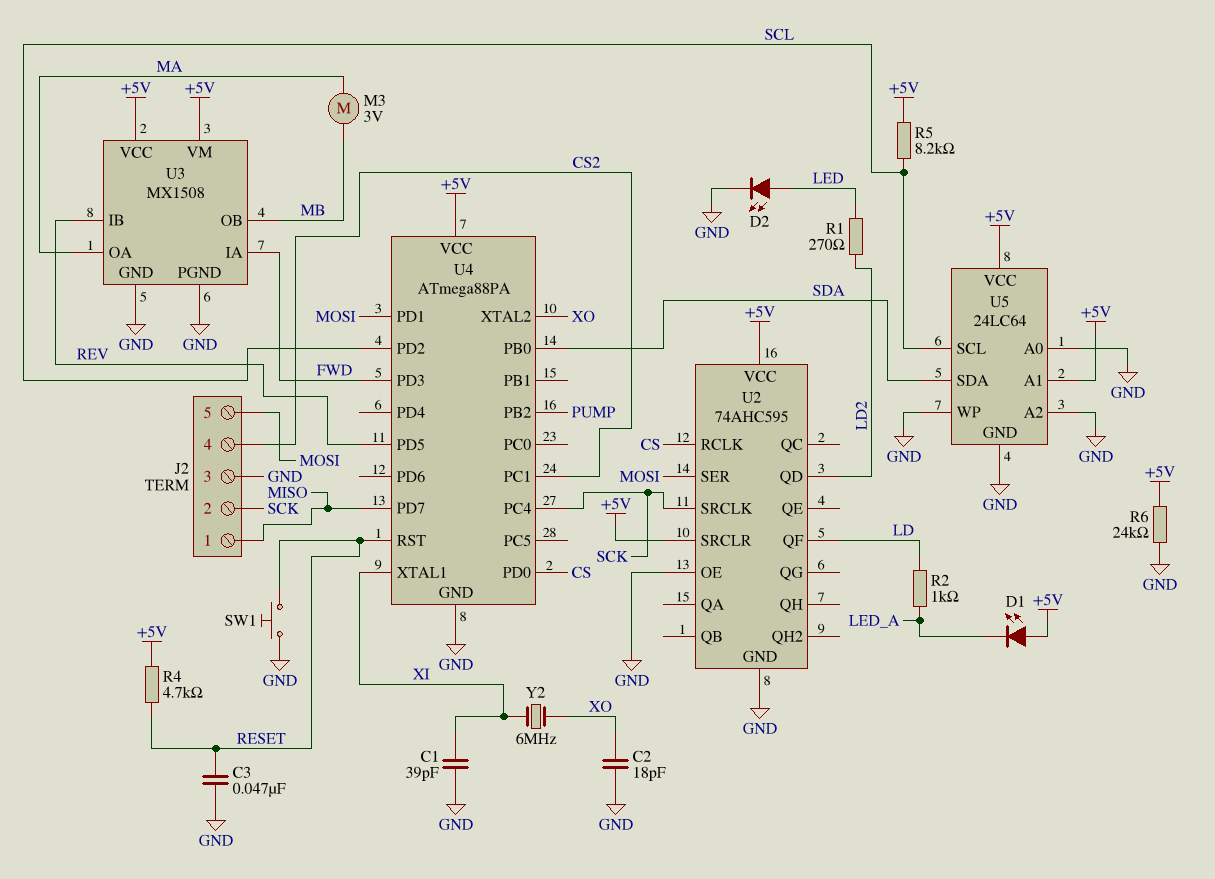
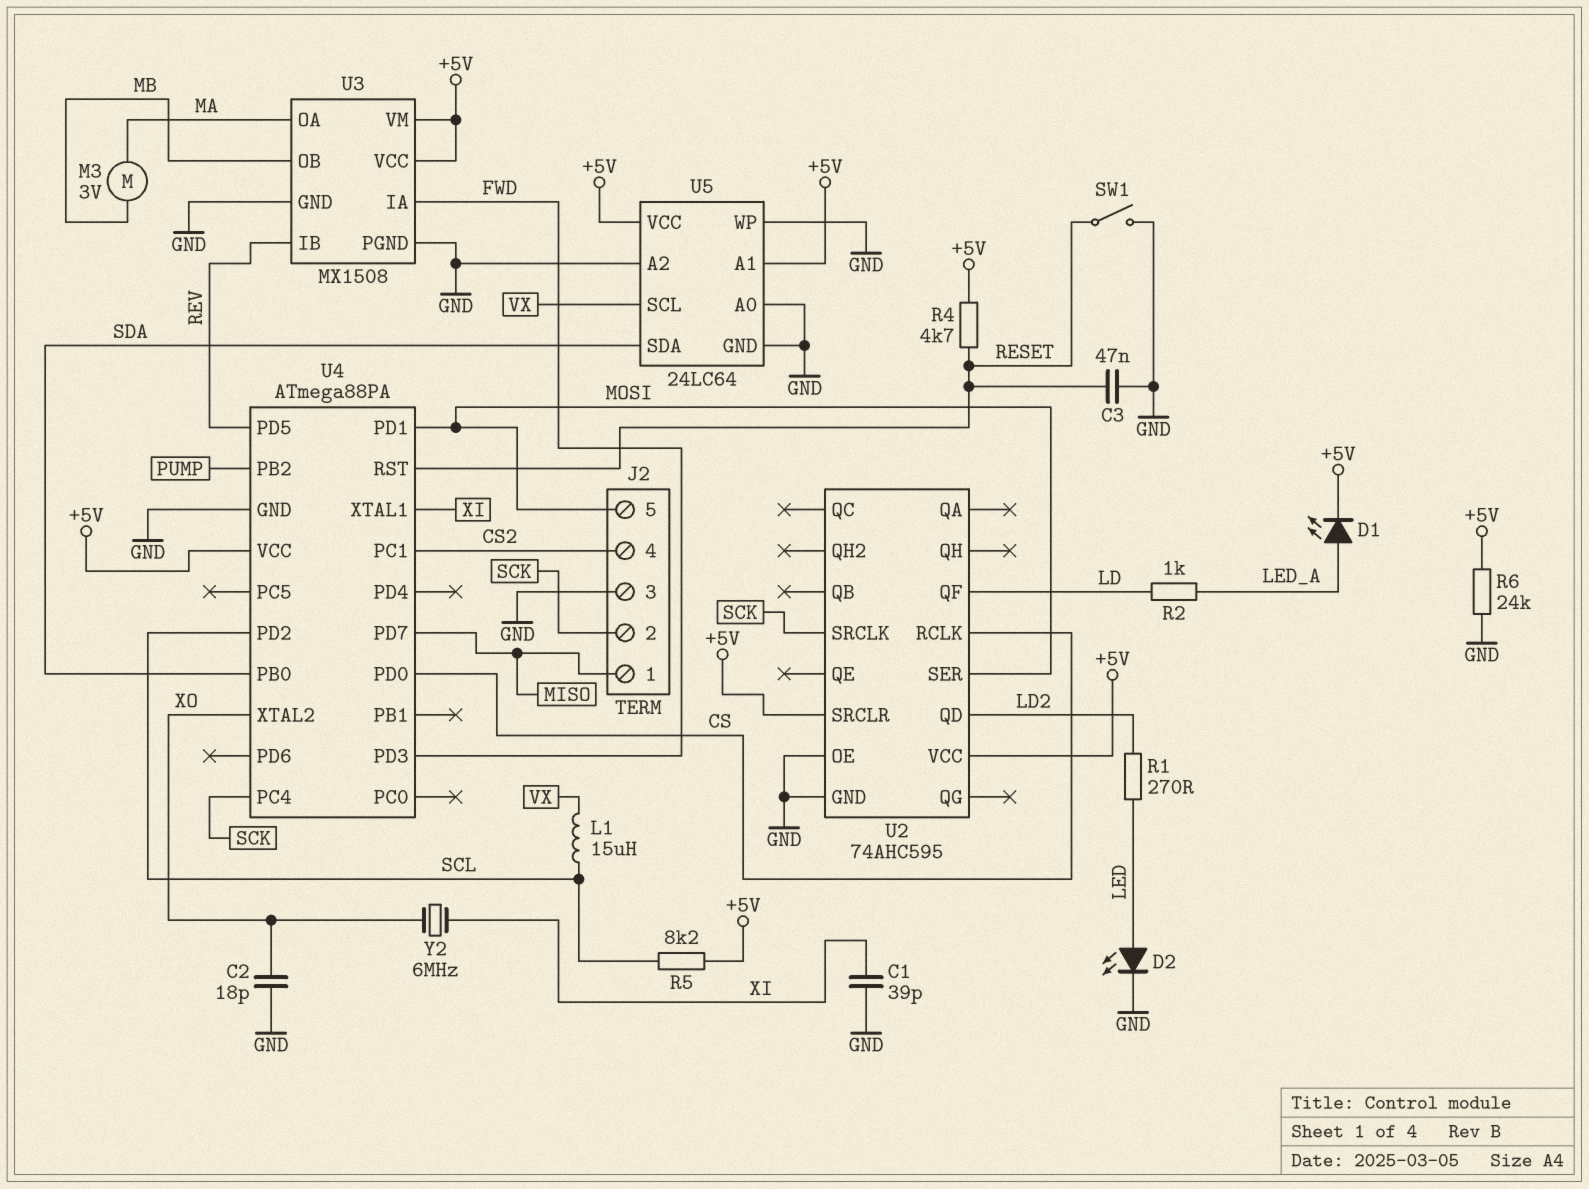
D1: LED (A +5V, K LED_A) -> LED (A LED_A, K +5V)
L1: none -> 15uH (SCL, VX)
SW1: button (GND, RESET) -> switch (GND, RESET)
U5 pin SCL: SCL -> VX

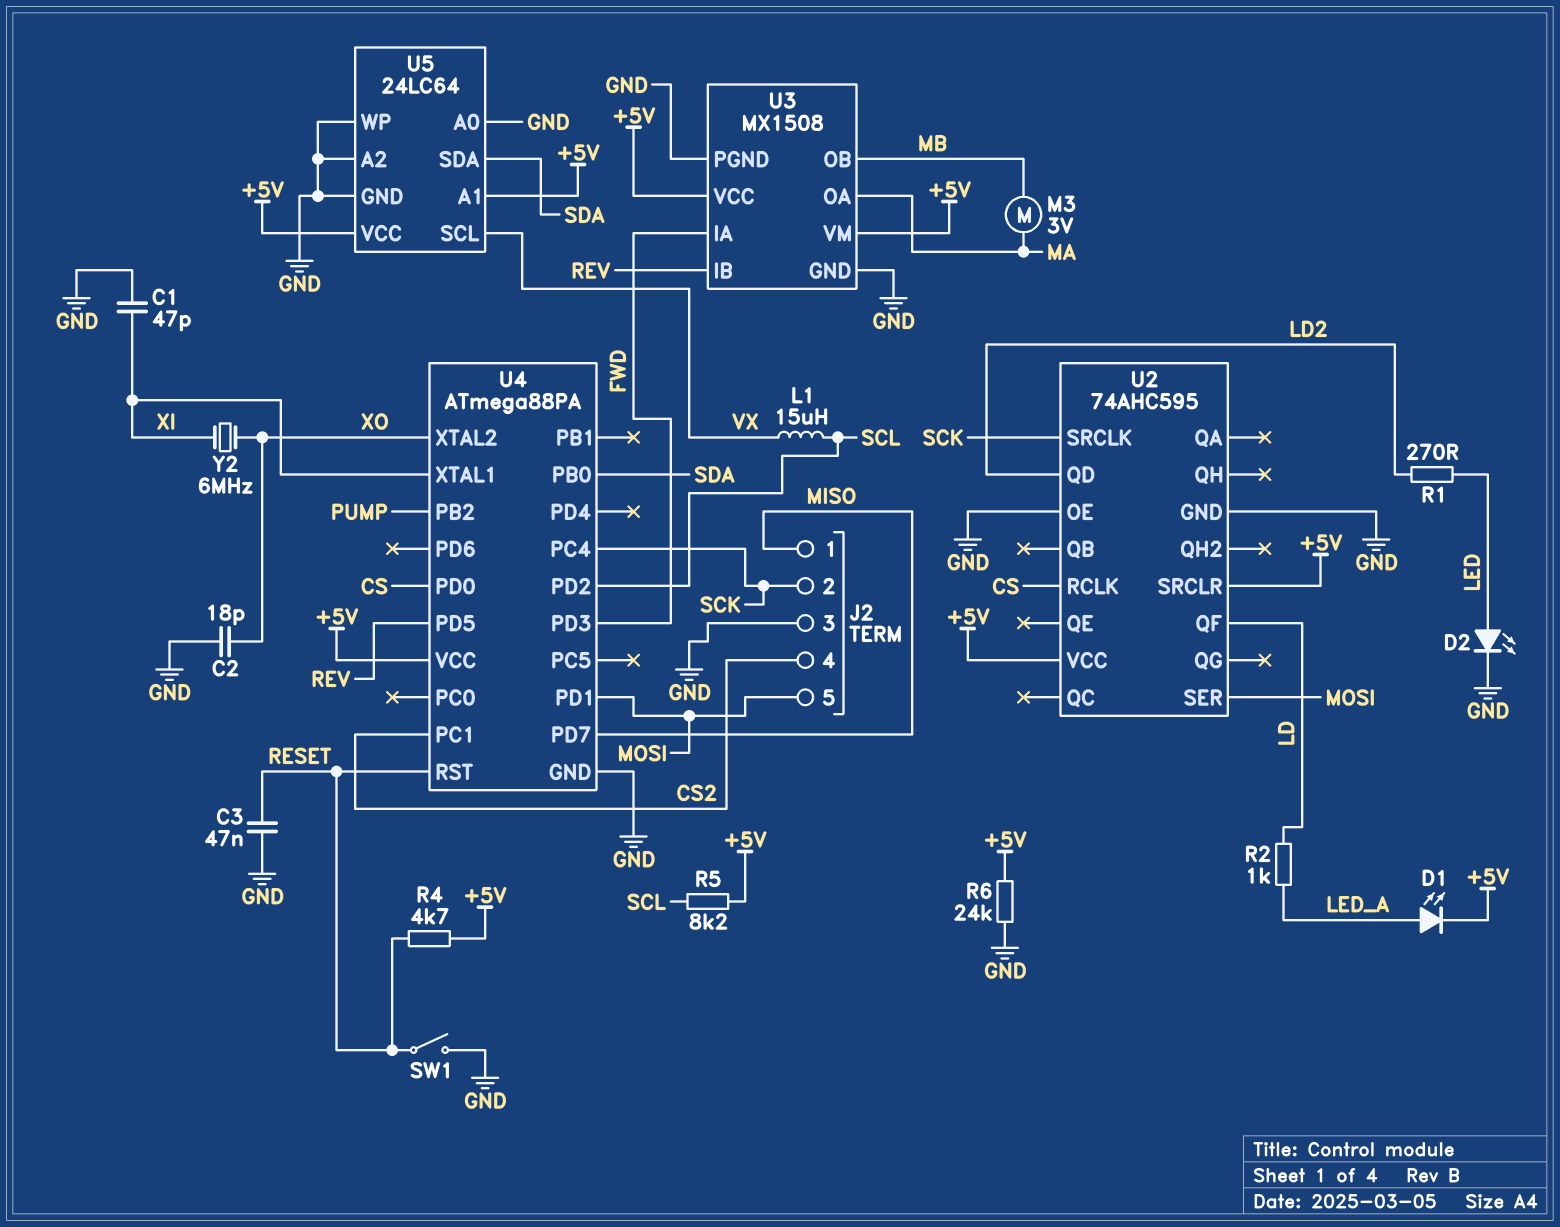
C1: 39pF (GND, XI) -> 47pF (GND, XI)

